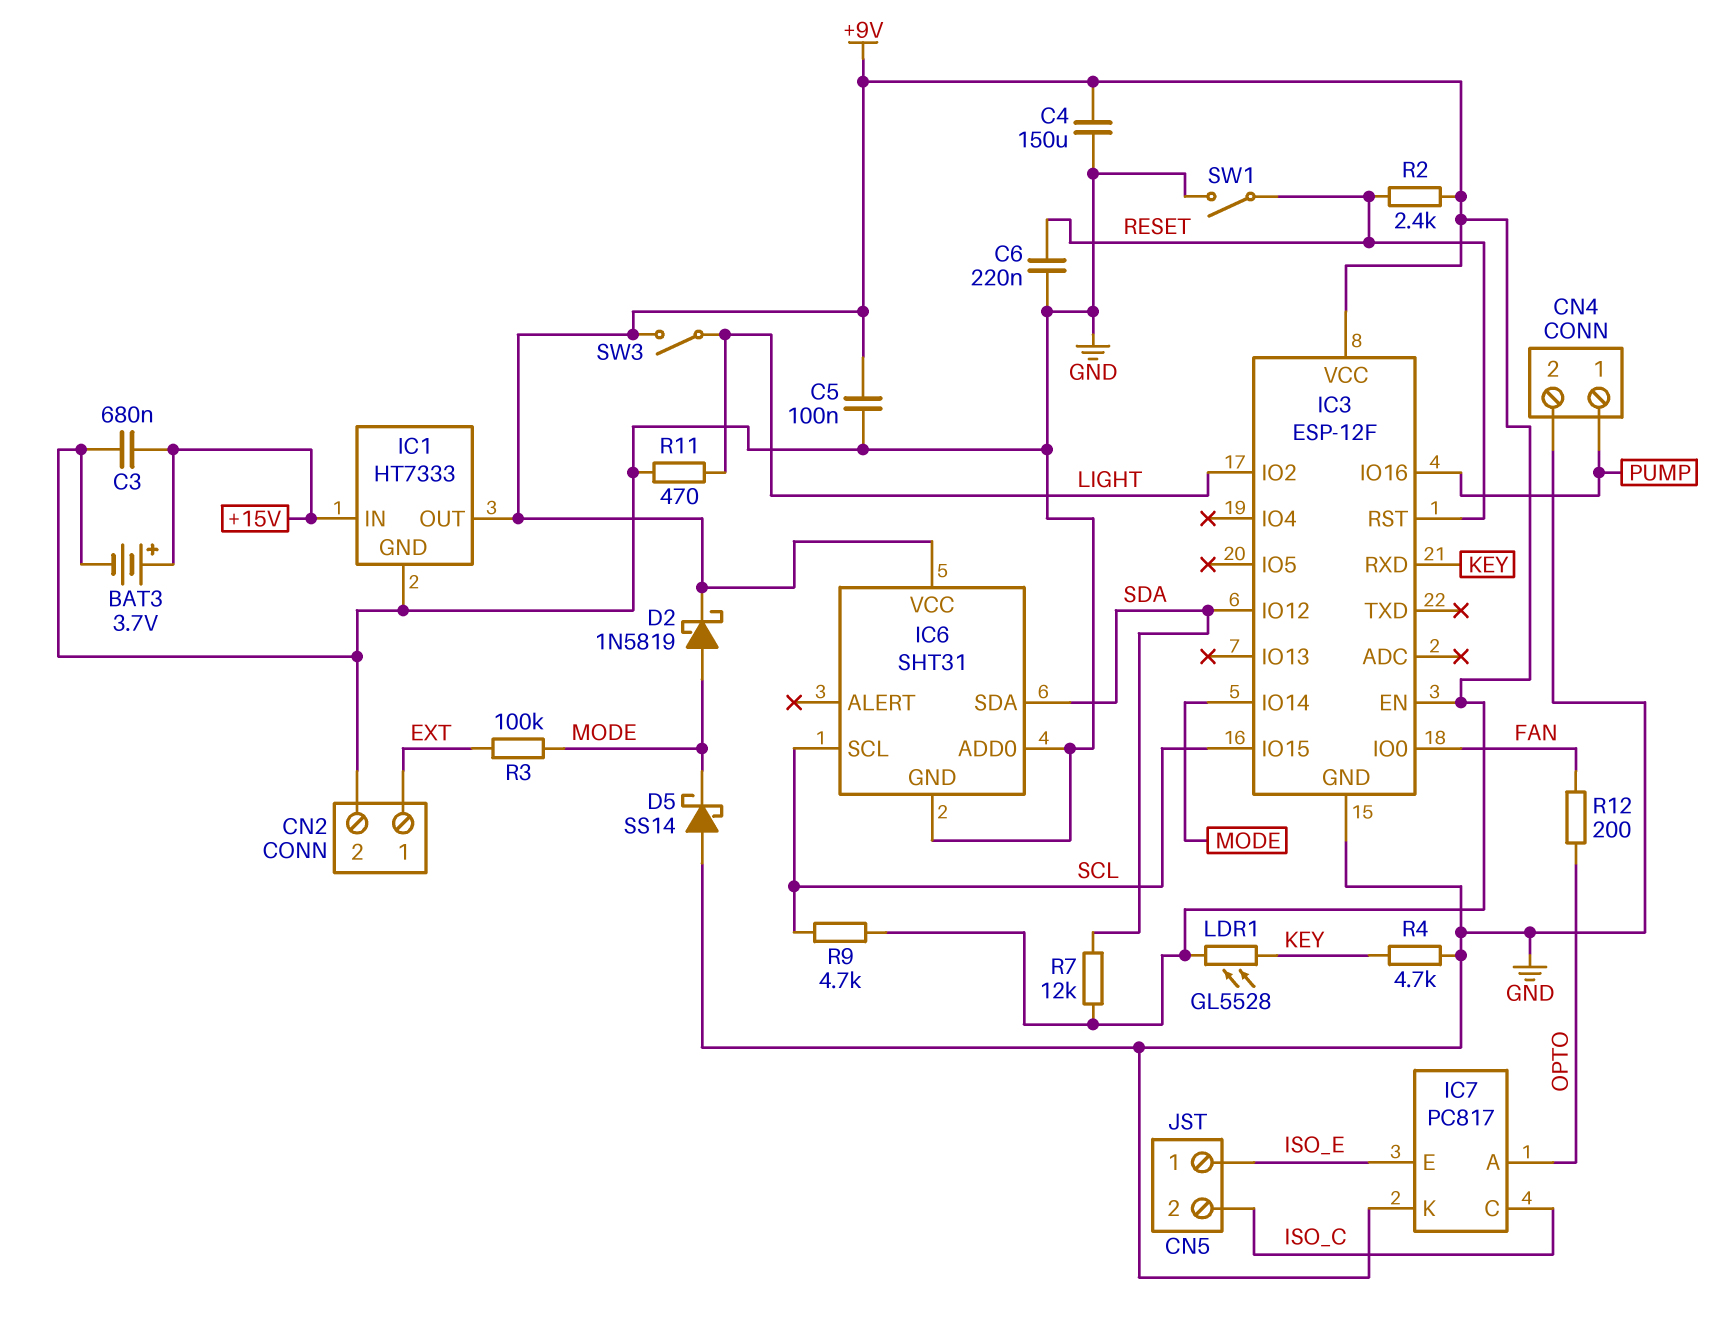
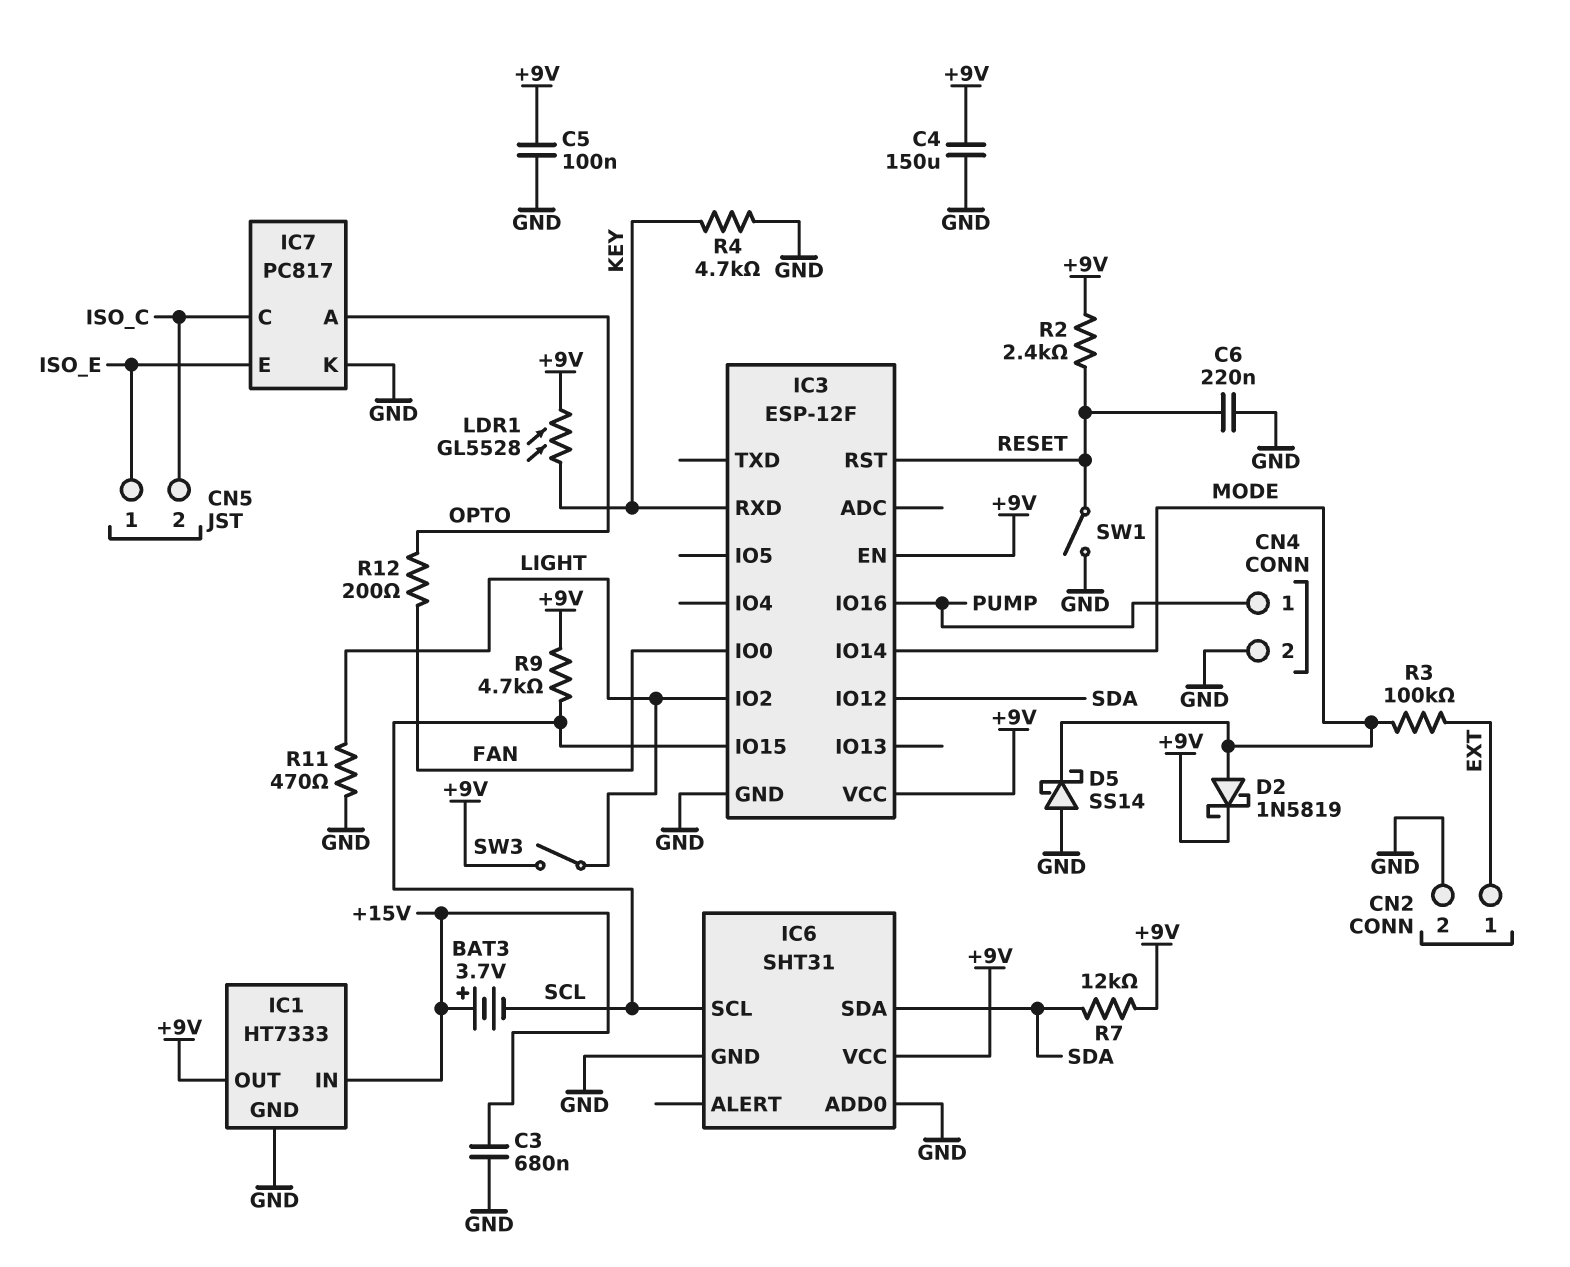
BAT3: 3.7V (plus +15V, minus GND) -> 3.7V (plus +15V, minus SCL)

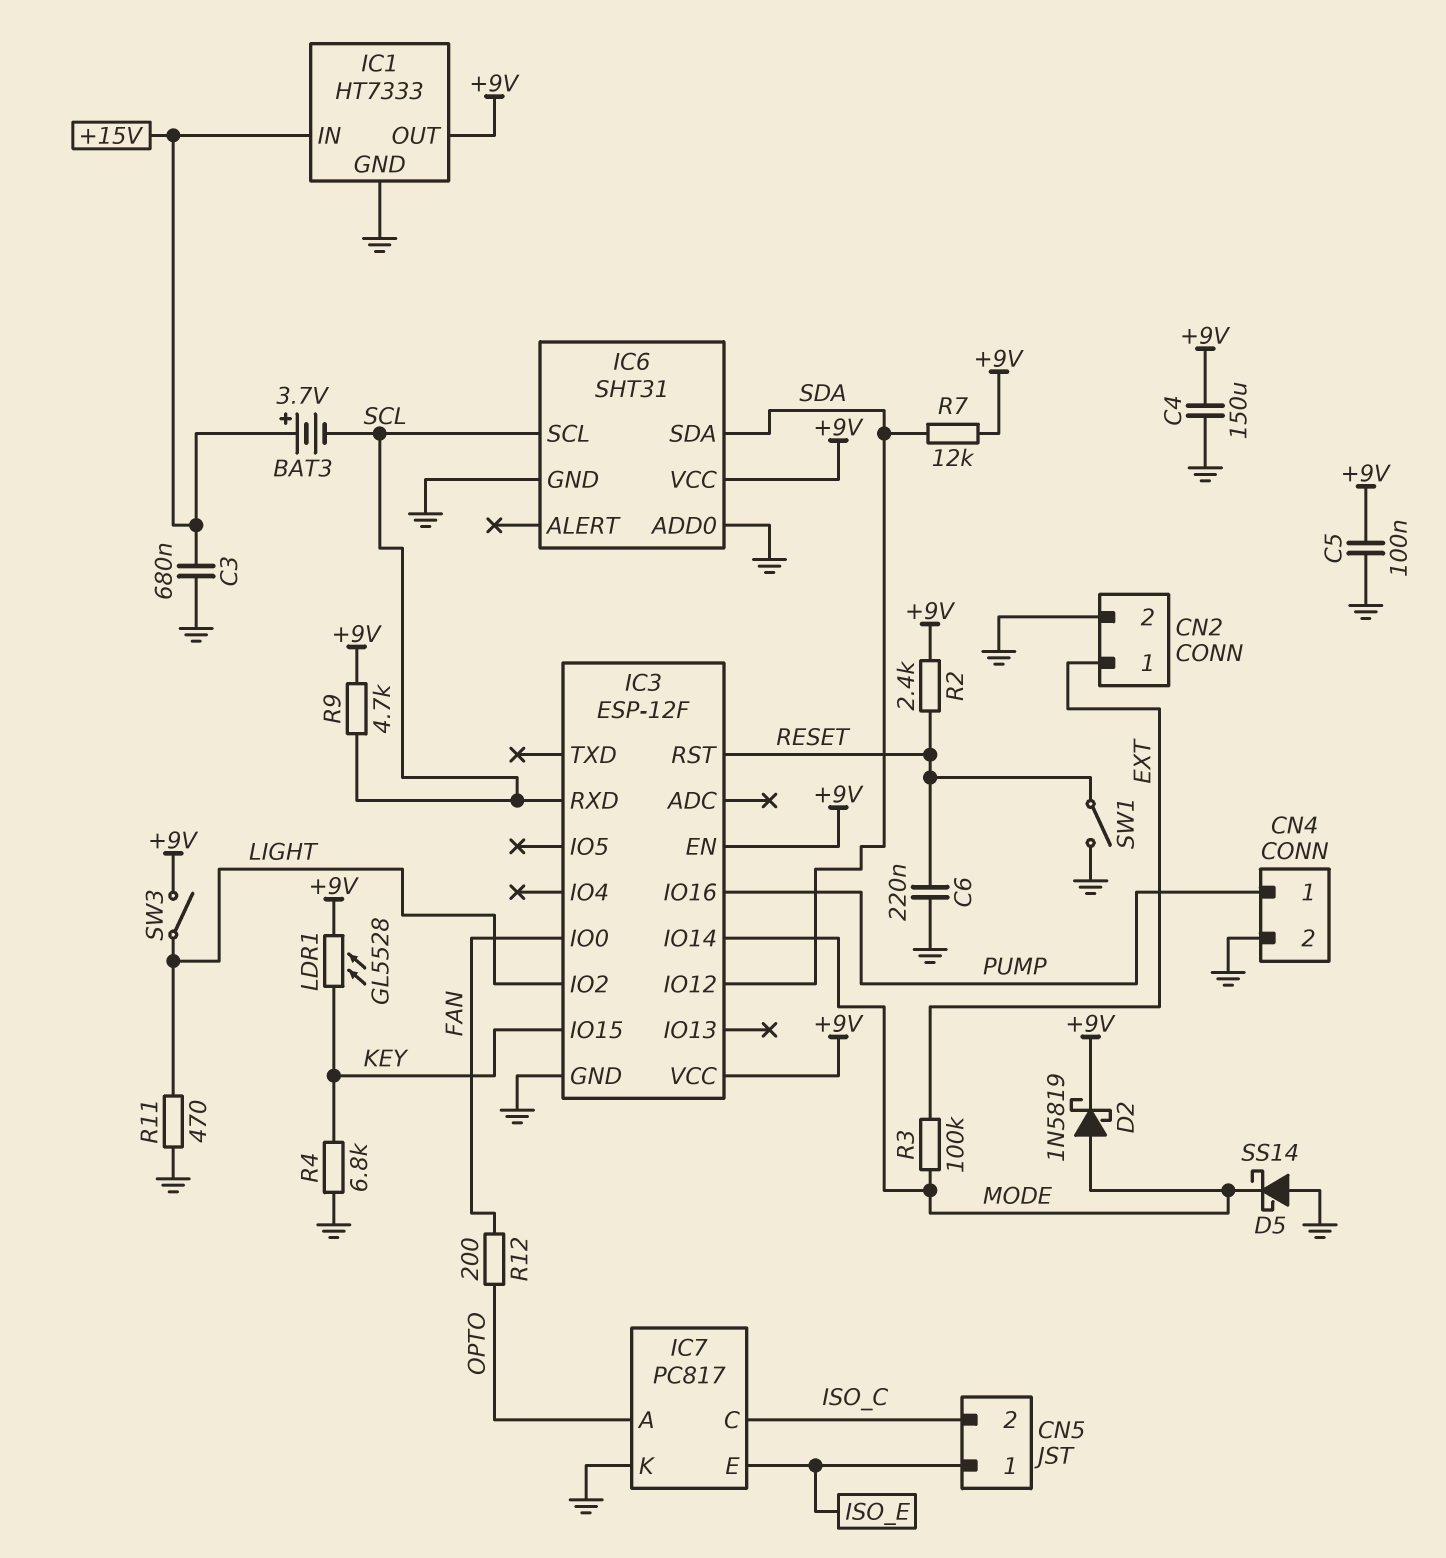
IC3 pin IO15: SCL -> KEY
IC3 pin RXD: KEY -> SCL
R4: 4.7k (GND, KEY) -> 6.8k (GND, KEY)

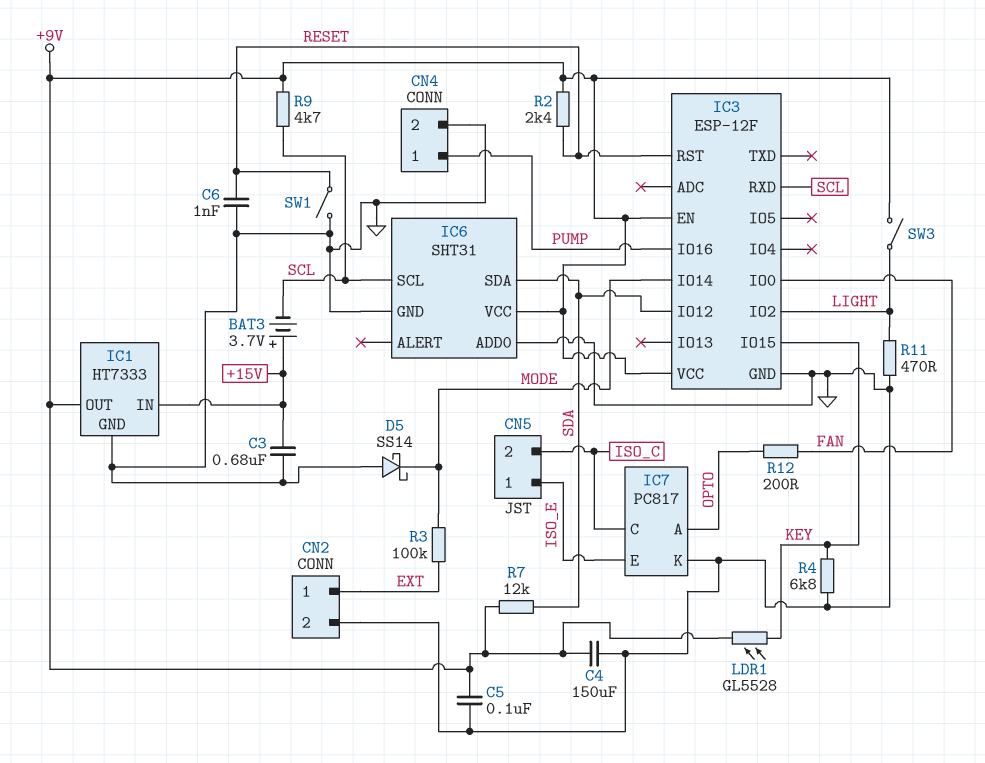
C6: 220nF (GND, RESET) -> 1nF (GND, RESET)
D2: schottky 1N5819 (A MODE, K +9V) -> none

